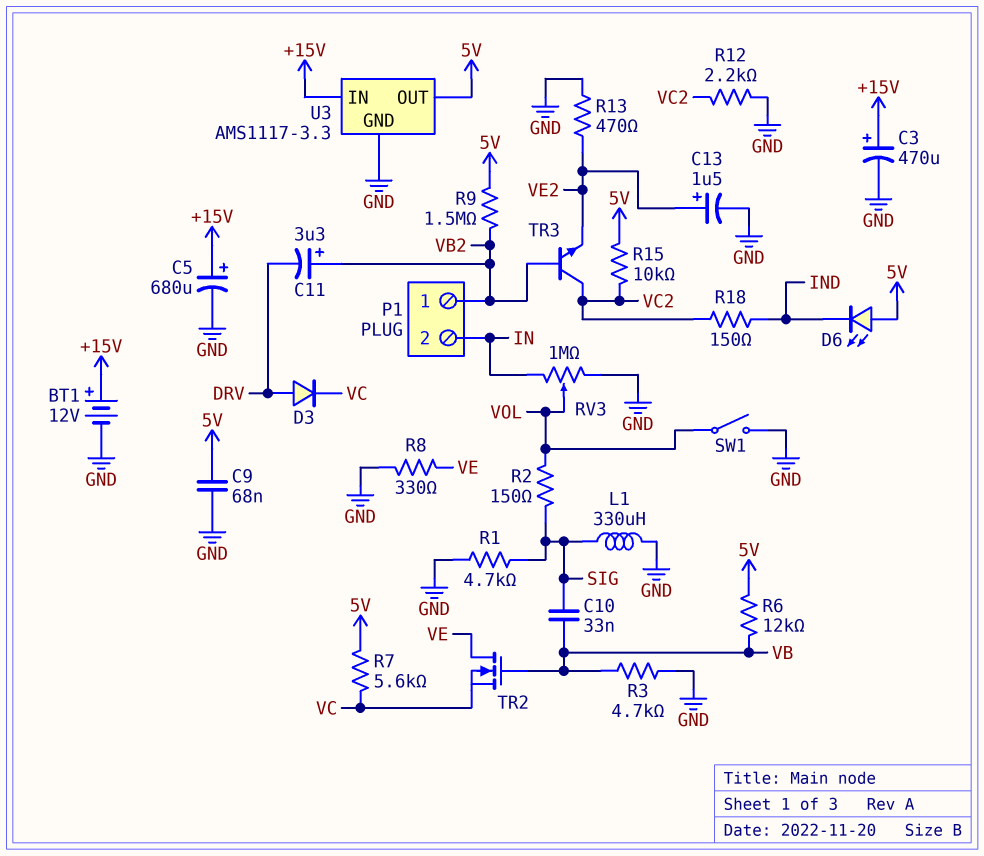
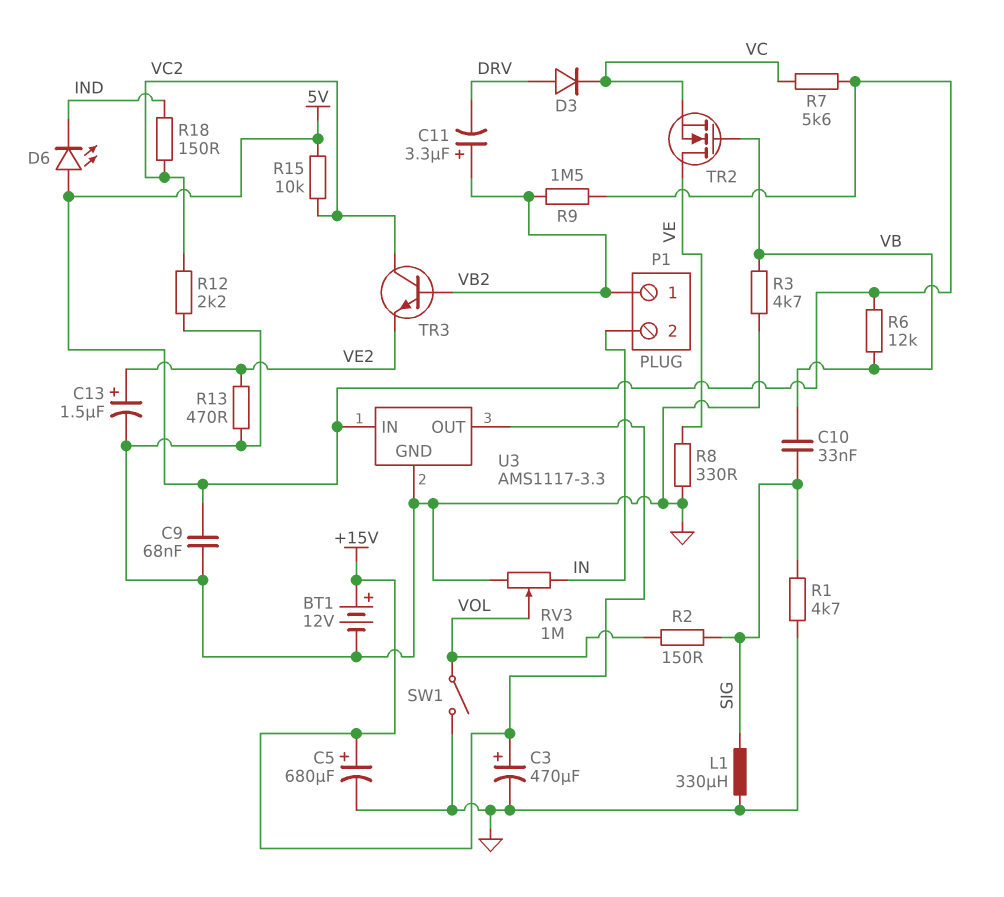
U3 pin IN: +15V -> 5V
U3 pin OUT: 5V -> +15V

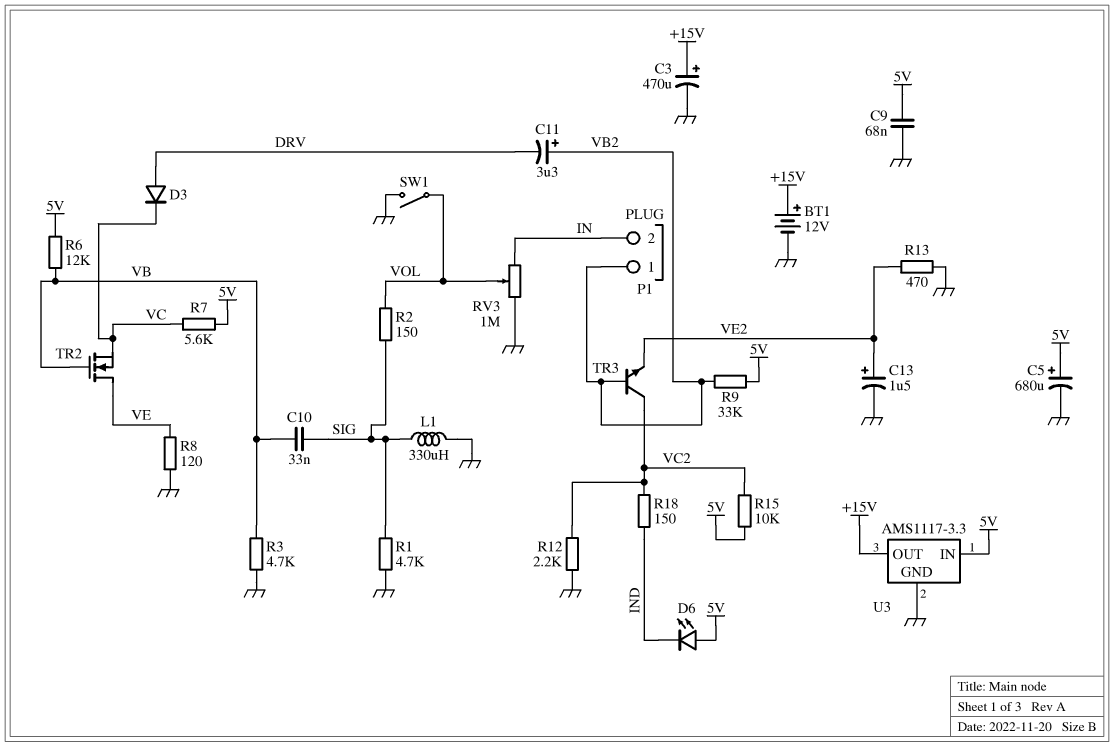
C5: 680uF (plus +15V, minus GND) -> 680uF (plus 5V, minus GND)
R8: 330 (GND, VE) -> 120 (GND, VE)
R9: 1.5M (5V, VB2) -> 33k (5V, VB2)

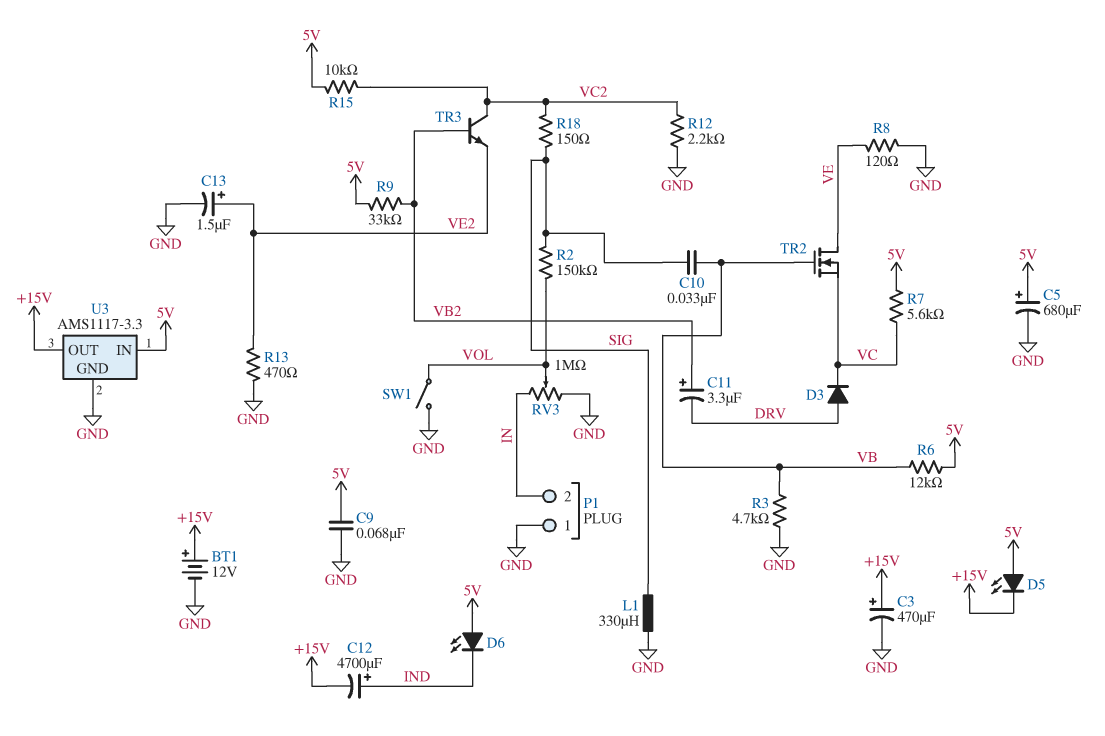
C12: none -> 4700uF (plus IND, minus +15V)
D5: none -> LED (A 5V, K +15V)
P1 pin 1: VB2 -> GND
R1: 4.7k (GND, SIG) -> none
R2: 150 (SIG, VOL) -> 150k (SIG, VOL)
R18: 150 (IND, VC2) -> 150 (SIG, VC2)

